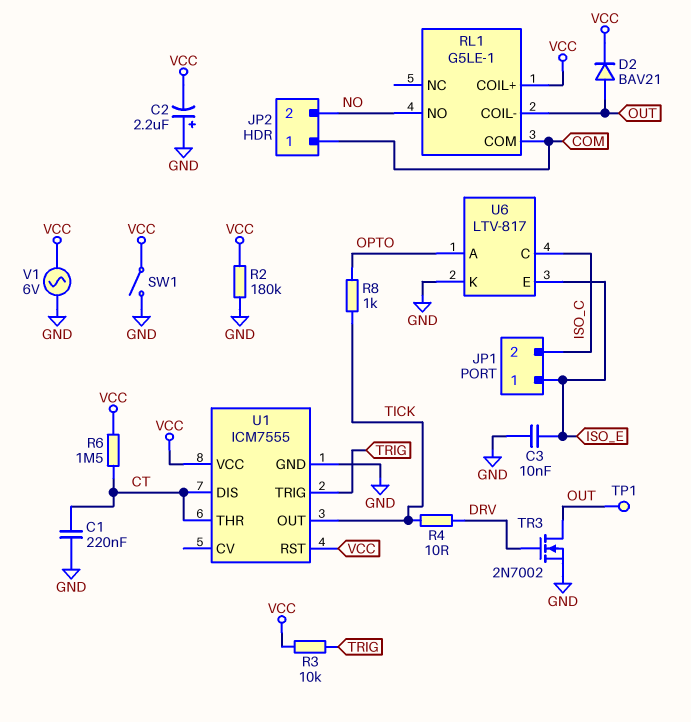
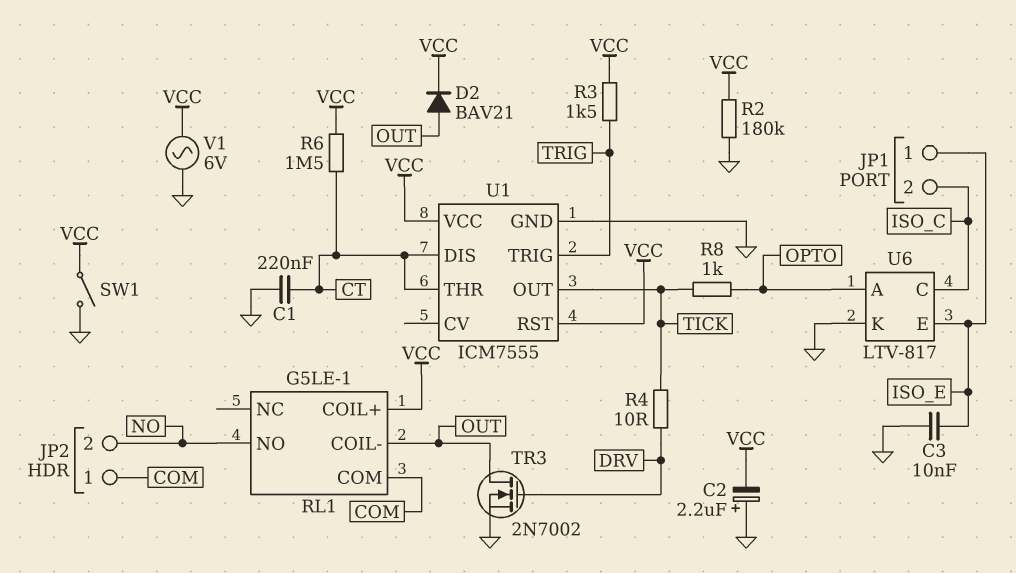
R3: 10k (TRIG, VCC) -> 1.5k (TRIG, VCC)
TP1: test point (OUT) -> none

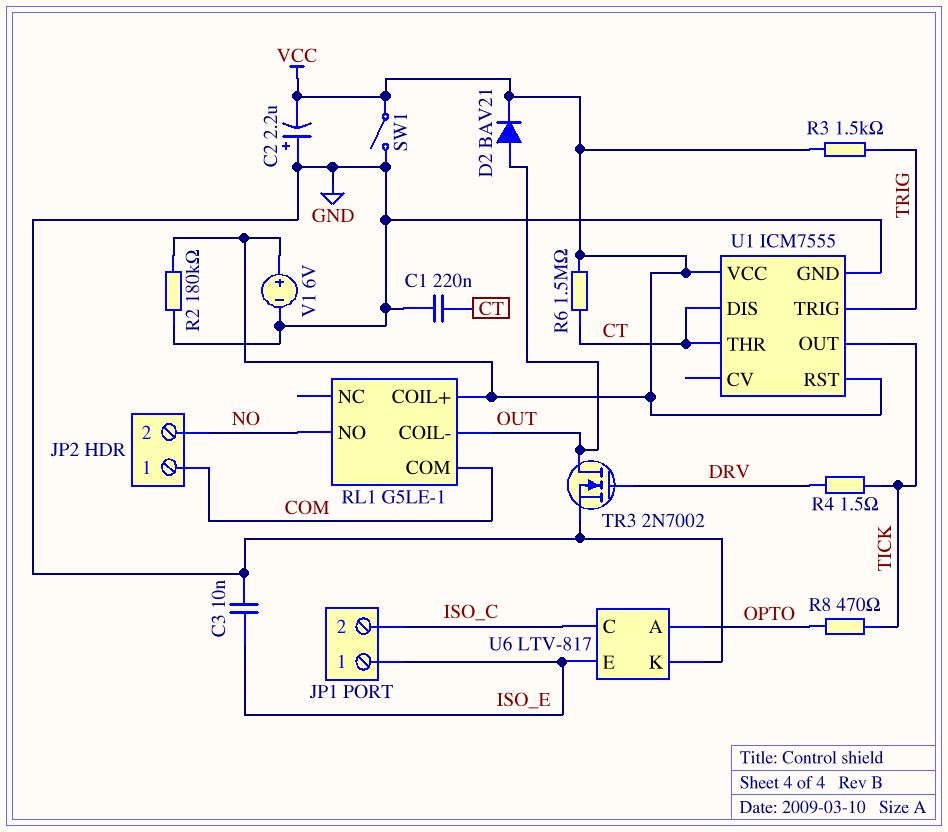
R4: 10 (DRV, TICK) -> 1.5 (DRV, TICK)
R8: 1k (OPTO, TICK) -> 470 (OPTO, TICK)
V1: AC 6V (GND, VCC) -> 6V (plus VCC, minus GND)

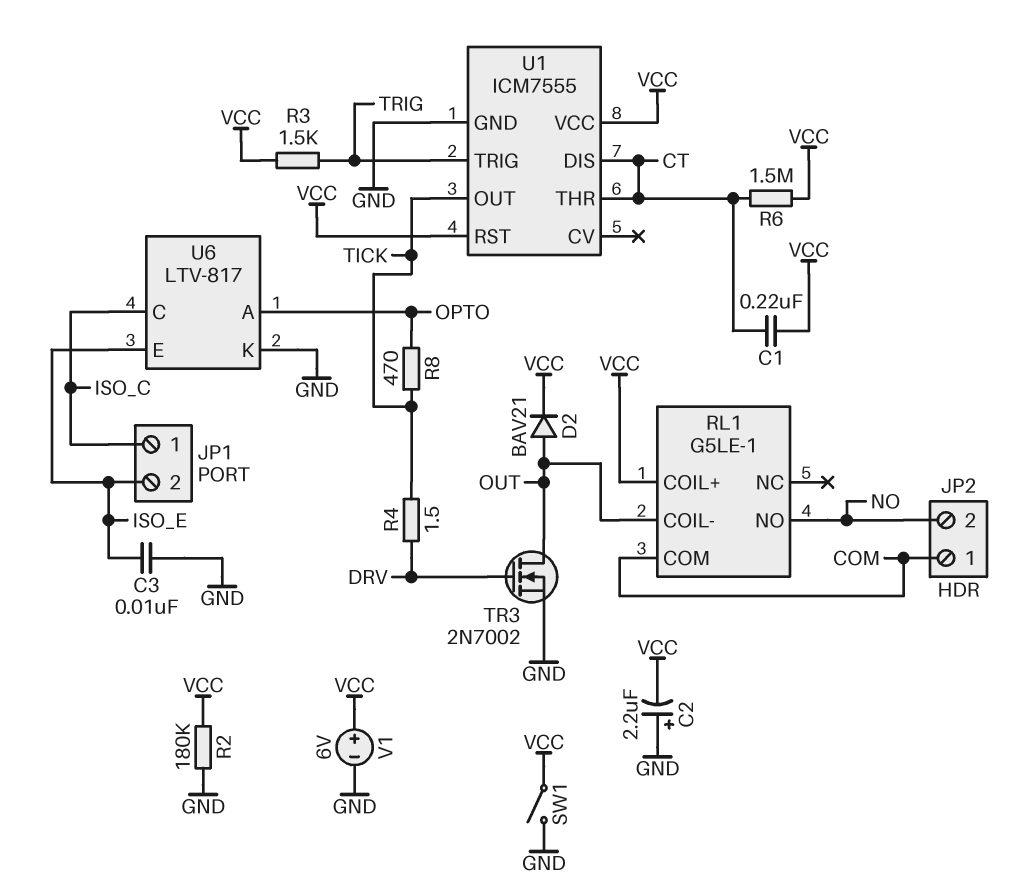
C1: 220nF (CT, GND) -> 220nF (CT, VCC)
JP1 pin 1: ISO_E -> ISO_C
JP1 pin 2: ISO_C -> ISO_E

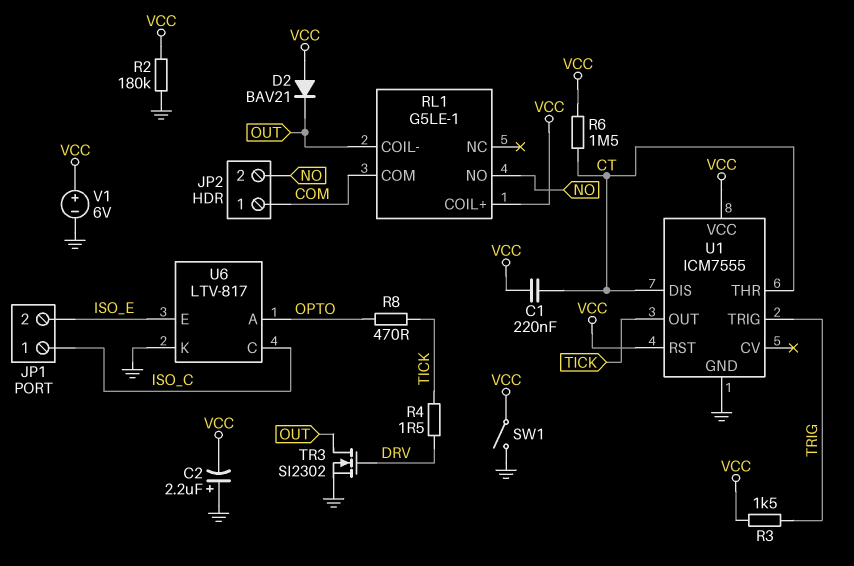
C3: 10nF (GND, ISO_E) -> none
D2: diode BAV21 (A OUT, K VCC) -> diode BAV21 (A VCC, K OUT)
TR3: NMOS 2N7002 (G DRV, D OUT, S GND) -> NMOS SI2302 (G DRV, D OUT, S GND)

